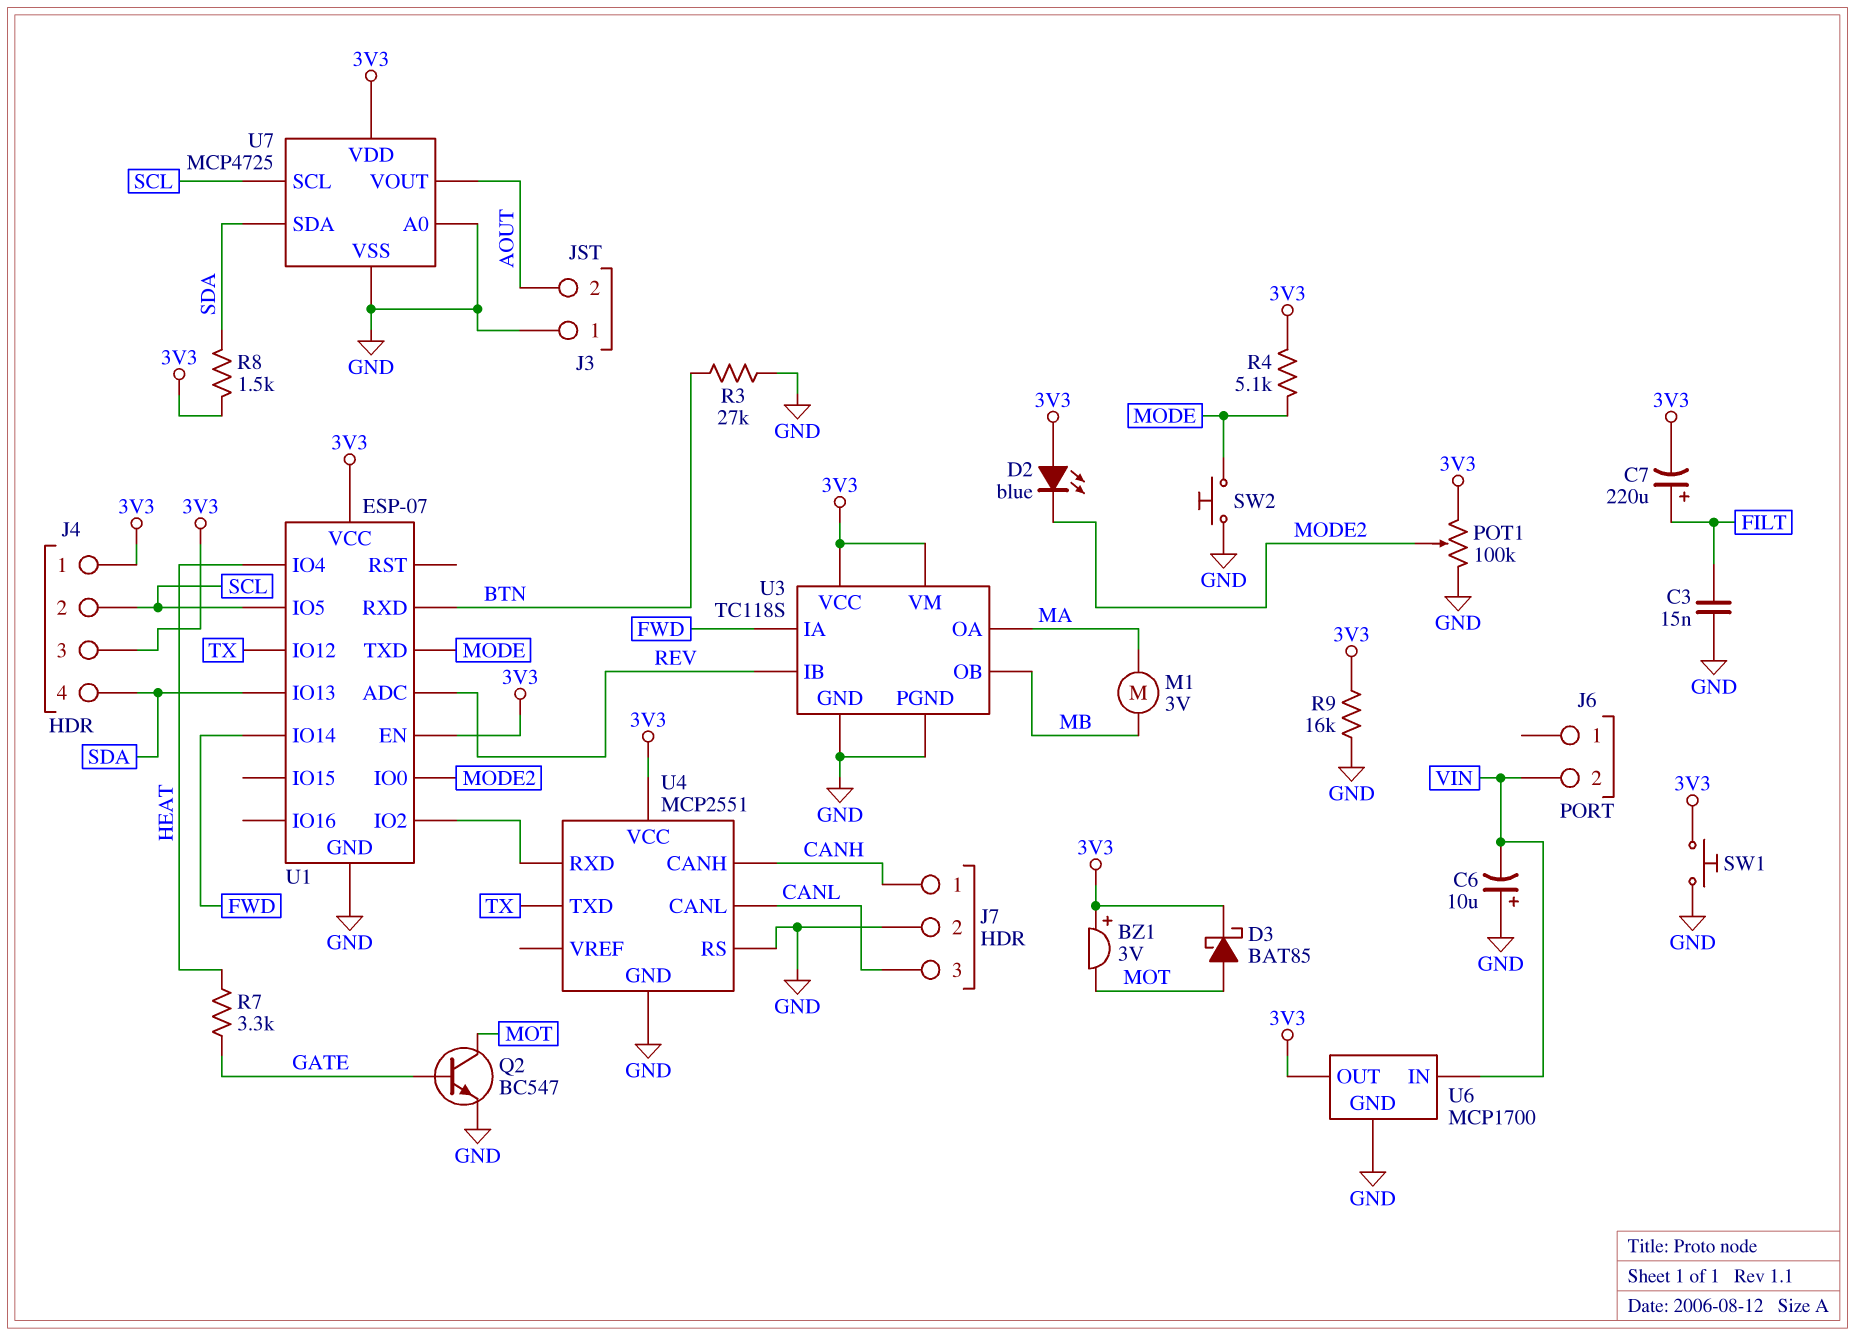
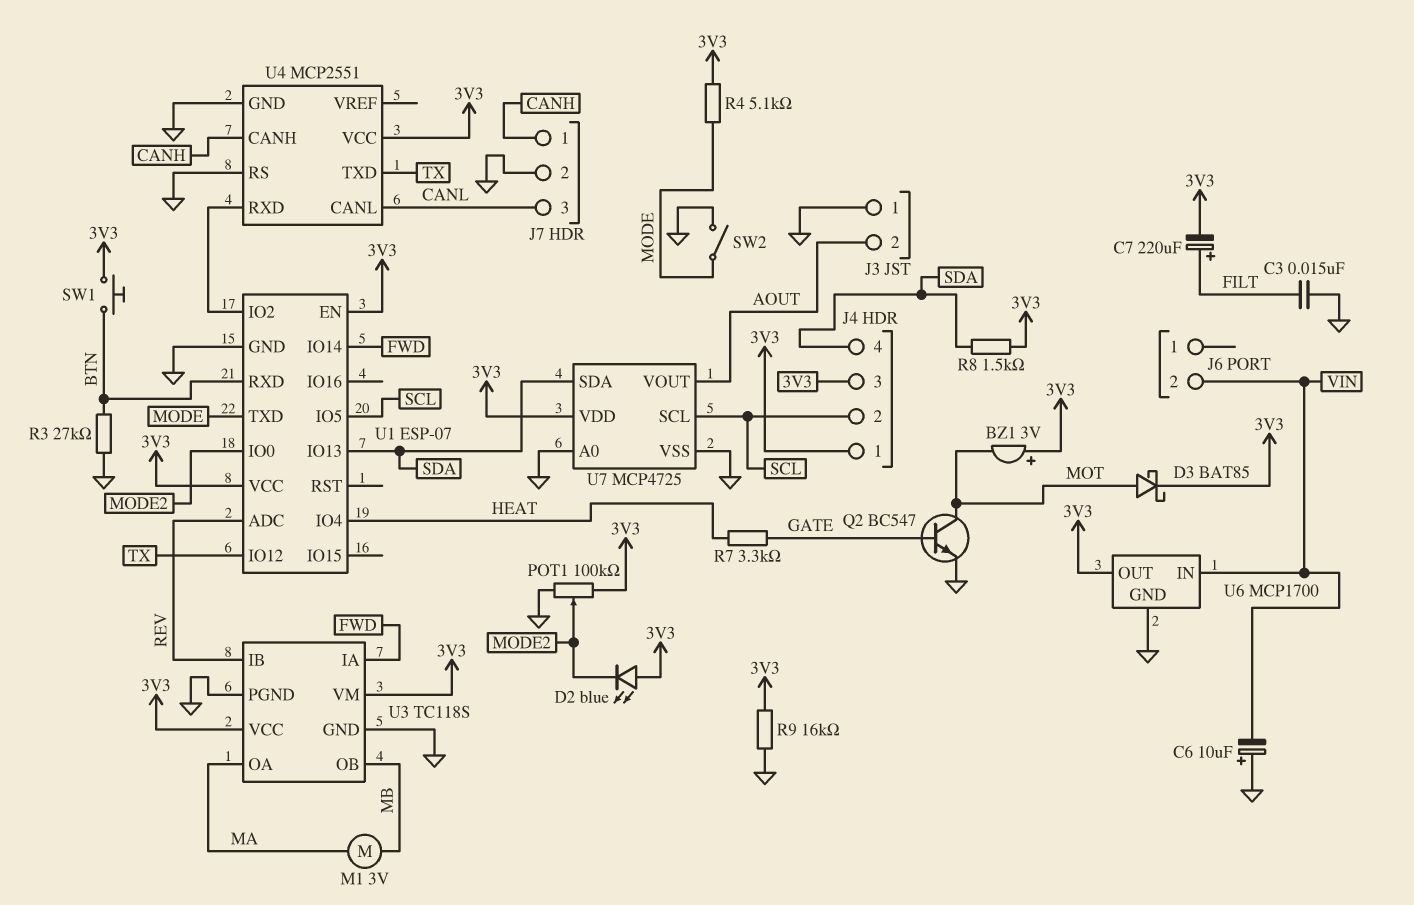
SW1: button (3V3, GND) -> button (3V3, BTN)
SW2: button (GND, MODE) -> switch (GND, MODE)

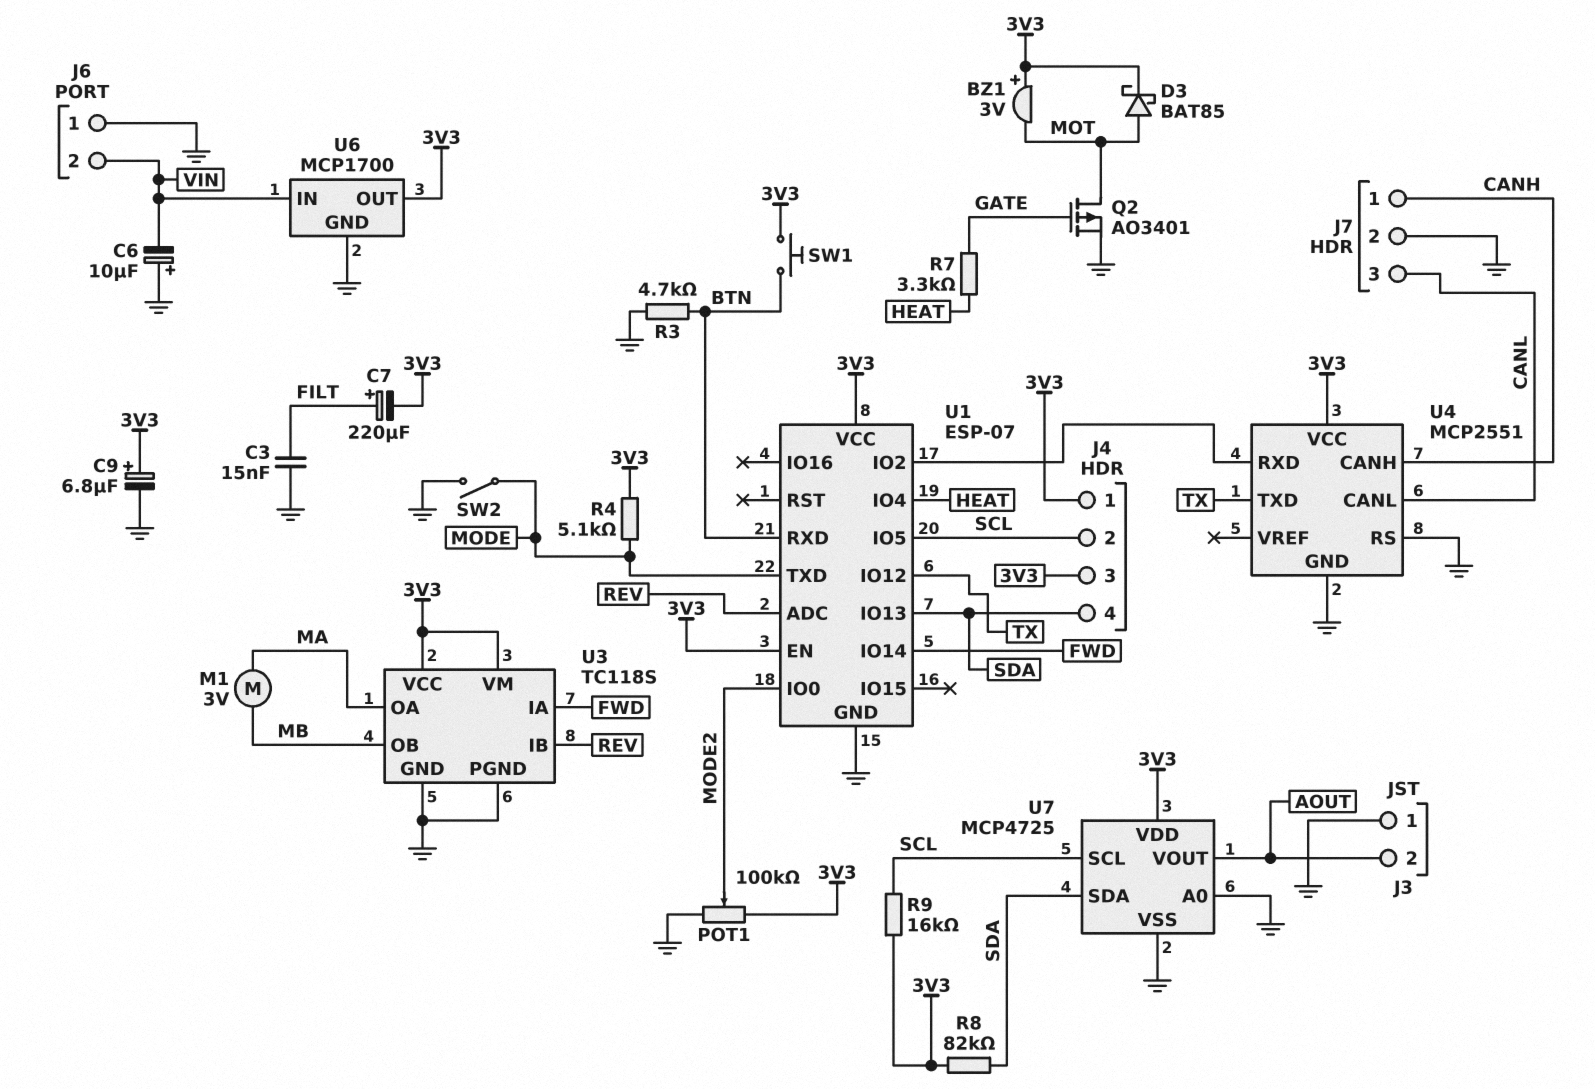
C9: none -> 6.8uF (plus 3V3, minus GND)
D2: LED blue (A 3V3, K MODE2) -> none
J6 pin 1: none -> GND
Q2: NPN BC547 (B GATE, C MOT, E GND) -> PMOS AO3401 (G GATE, D MOT, S GND)
R3: 27k (BTN, GND) -> 4.7k (BTN, GND)
R8: 1.5k (3V3, SDA) -> 82k (3V3, SDA)
R9: 16k (3V3, GND) -> 16k (3V3, SCL)

